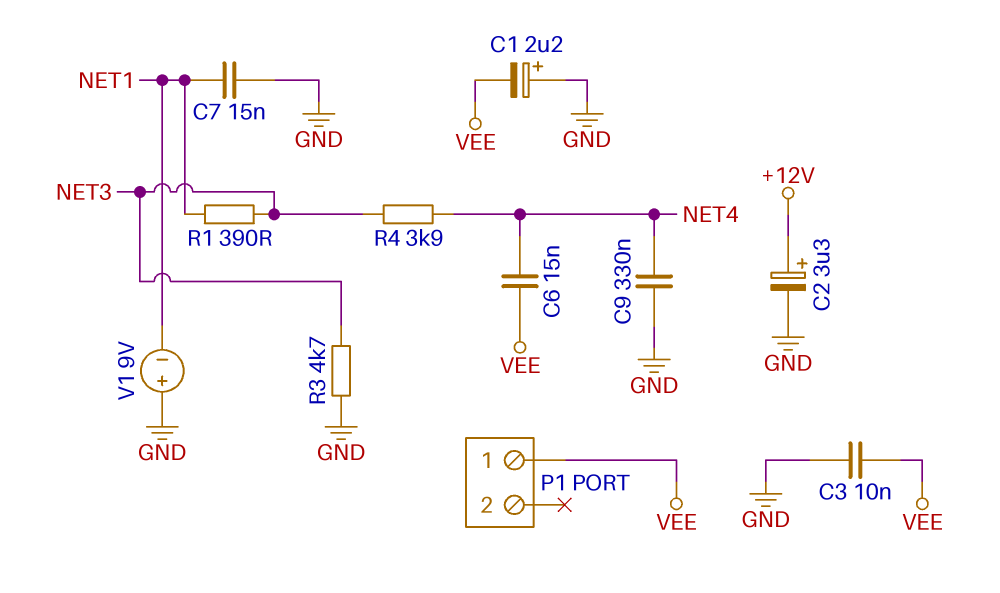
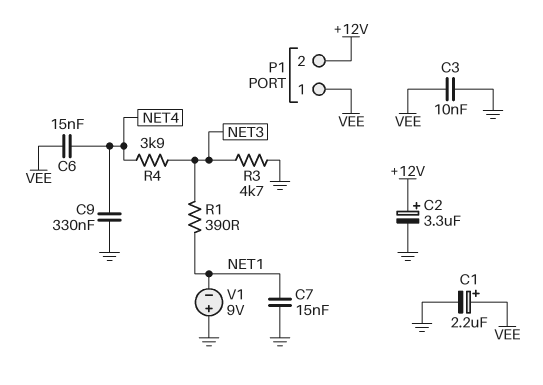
C1: 2.2uF (plus GND, minus VEE) -> 2.2uF (plus VEE, minus GND)
P1 pin 2: none -> +12V

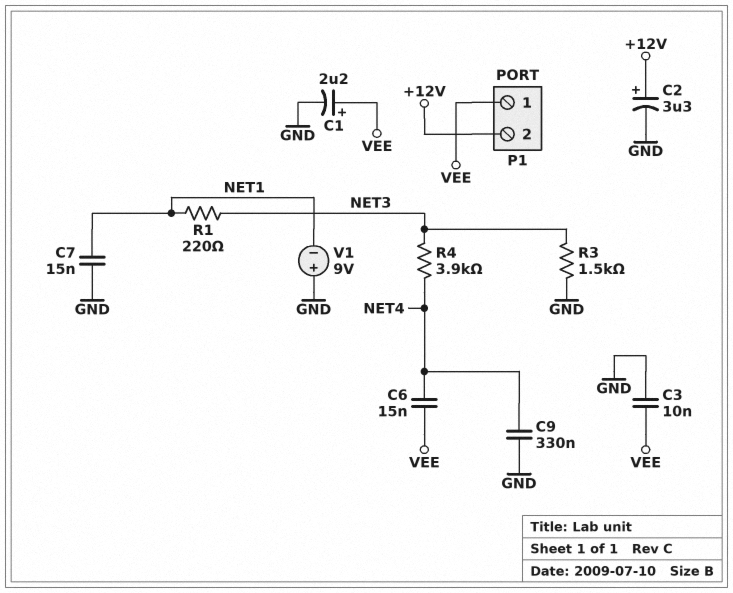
R1: 390 (NET1, NET3) -> 220 (NET1, NET3)
R3: 4.7k (GND, NET3) -> 1.5k (GND, NET3)

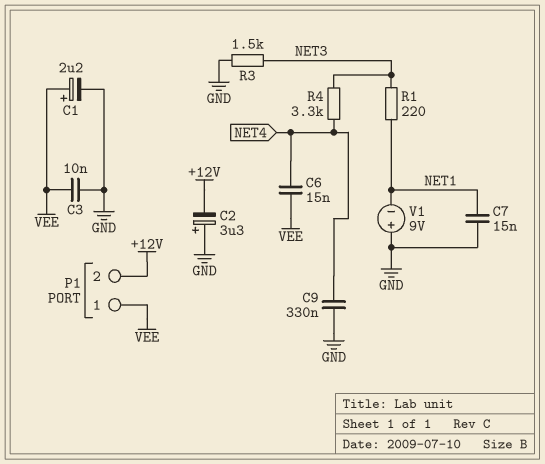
C2: 3.3uF (plus +12V, minus GND) -> 3.3uF (plus GND, minus +12V)
R4: 3.9k (NET3, NET4) -> 3.3k (NET3, NET4)

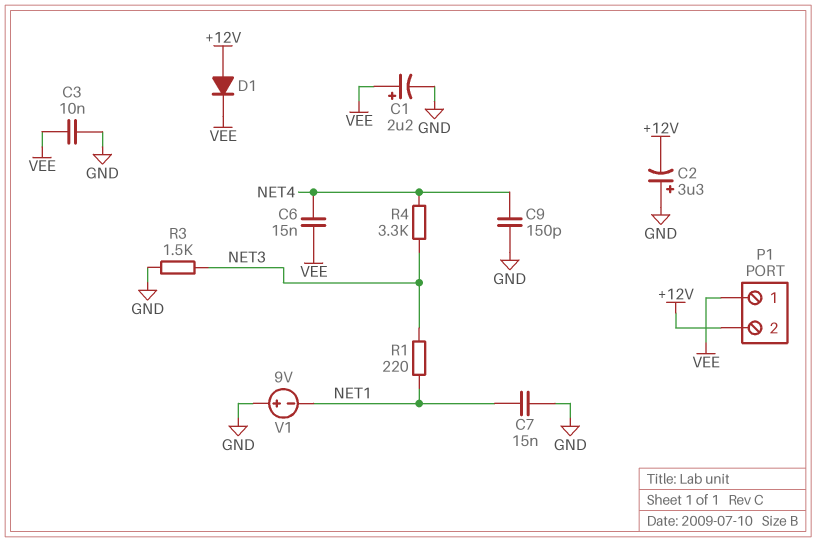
C9: 330nF (GND, NET4) -> 150pF (GND, NET4)
D1: none -> diode (A +12V, K VEE)

